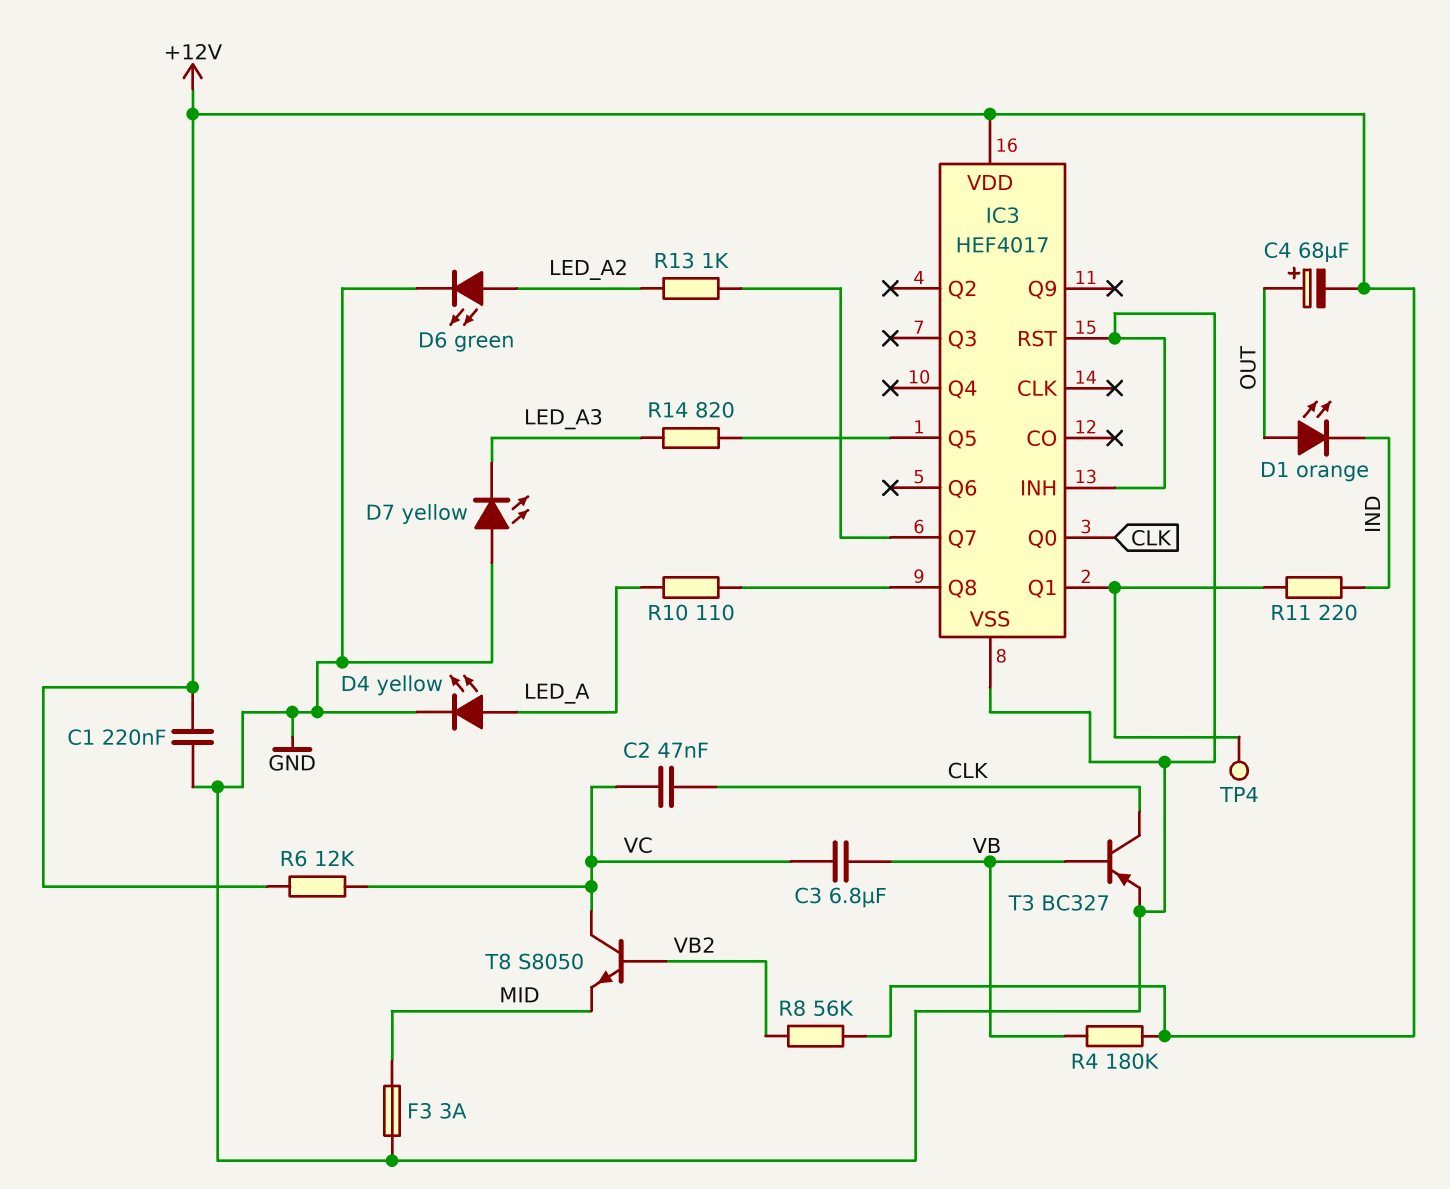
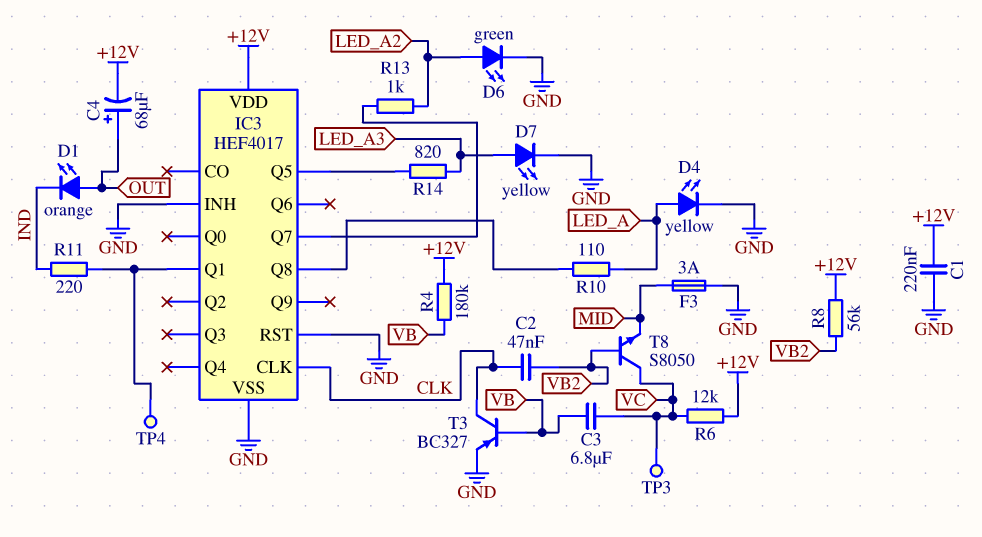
C2: 47nF (CLK, VC) -> 47nF (CLK, VB2)
D7: LED yellow (A GND, K LED_A3) -> LED yellow (A LED_A3, K GND)
IC3 pin CLK: none -> CLK
IC3 pin Q0: CLK -> none
TP3: none -> test point (VC)

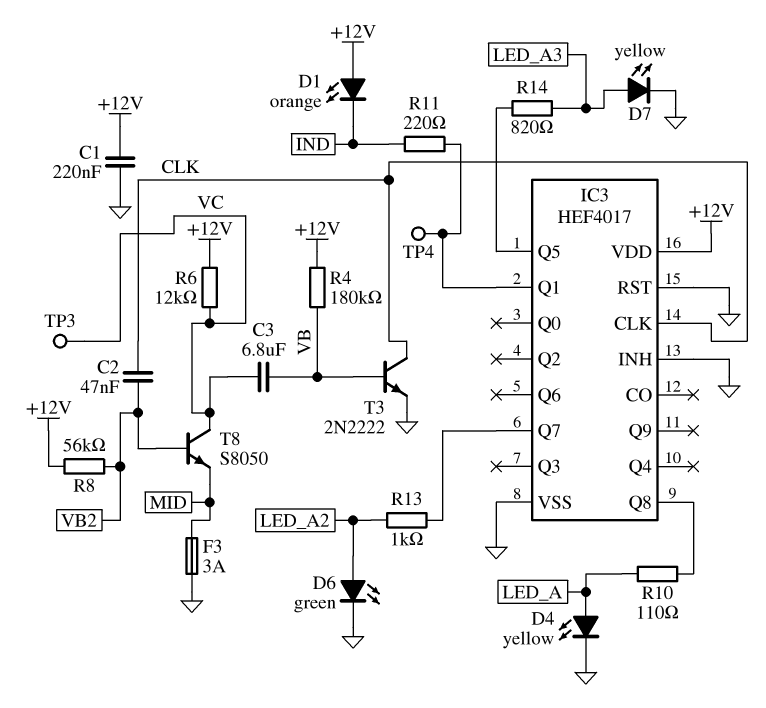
C4: 68uF (plus OUT, minus +12V) -> none
D1: LED orange (A OUT, K IND) -> LED orange (A +12V, K IND)
T3: PNP BC327 (B VB, C CLK, E GND) -> NPN 2N2222 (B VB, C CLK, E GND)

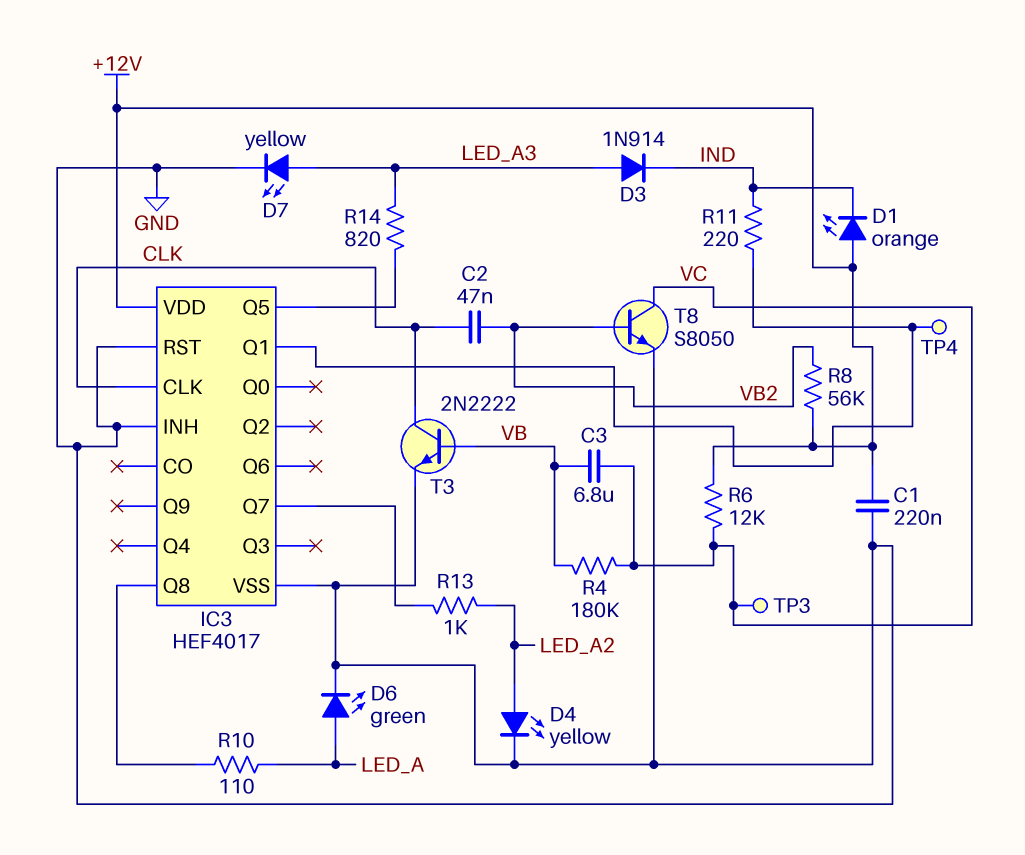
D3: none -> diode 1N914 (A LED_A3, K IND)
D4: LED yellow (A LED_A, K GND) -> LED yellow (A LED_A2, K GND)
D6: LED green (A LED_A2, K GND) -> LED green (A LED_A, K GND)
F3: 3A (GND, MID) -> none
R4: 180k (+12V, VB) -> 180k (VB, VC)
T8: NPN S8050 (B VB2, C VC, E MID) -> NPN S8050 (B VB2, C VC, E GND)

